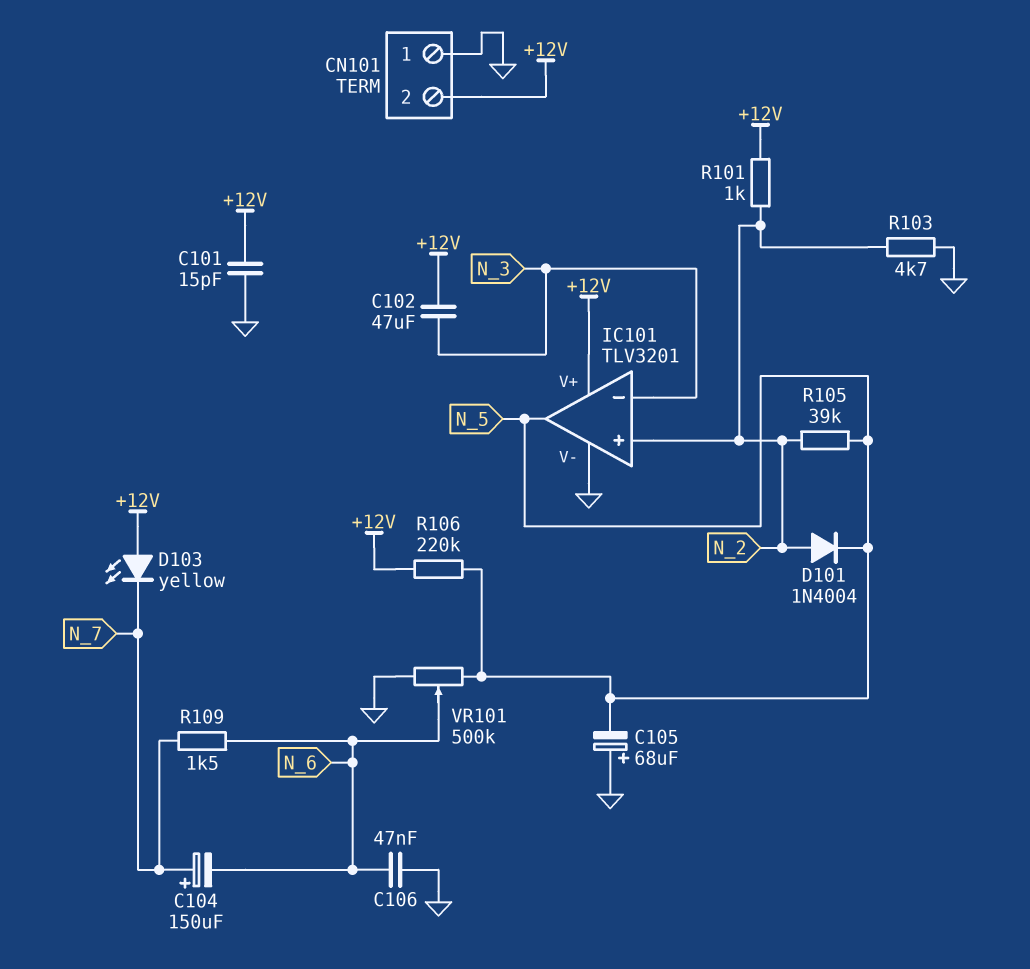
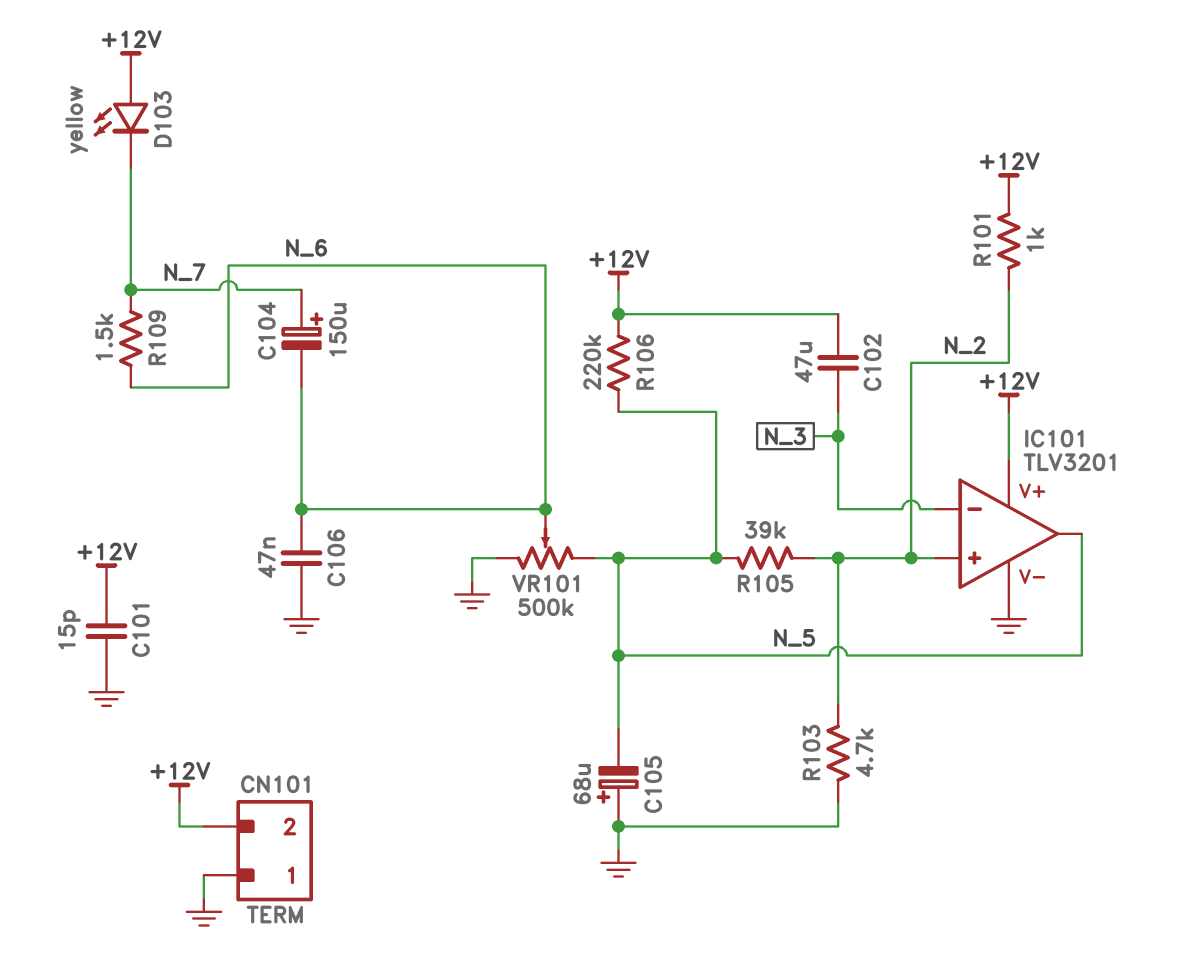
D101: diode 1N4004 (A N_2, K N_5) -> none

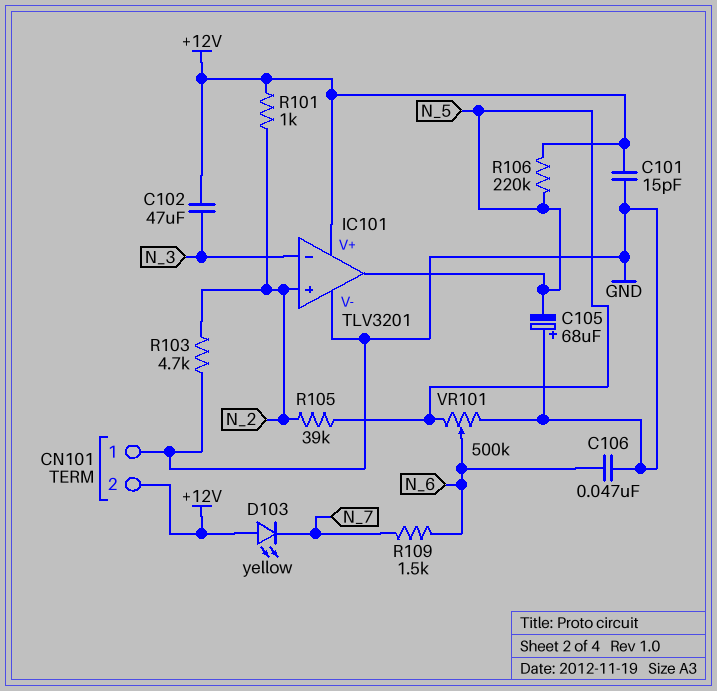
C104: 150uF (plus N_7, minus N_6) -> none

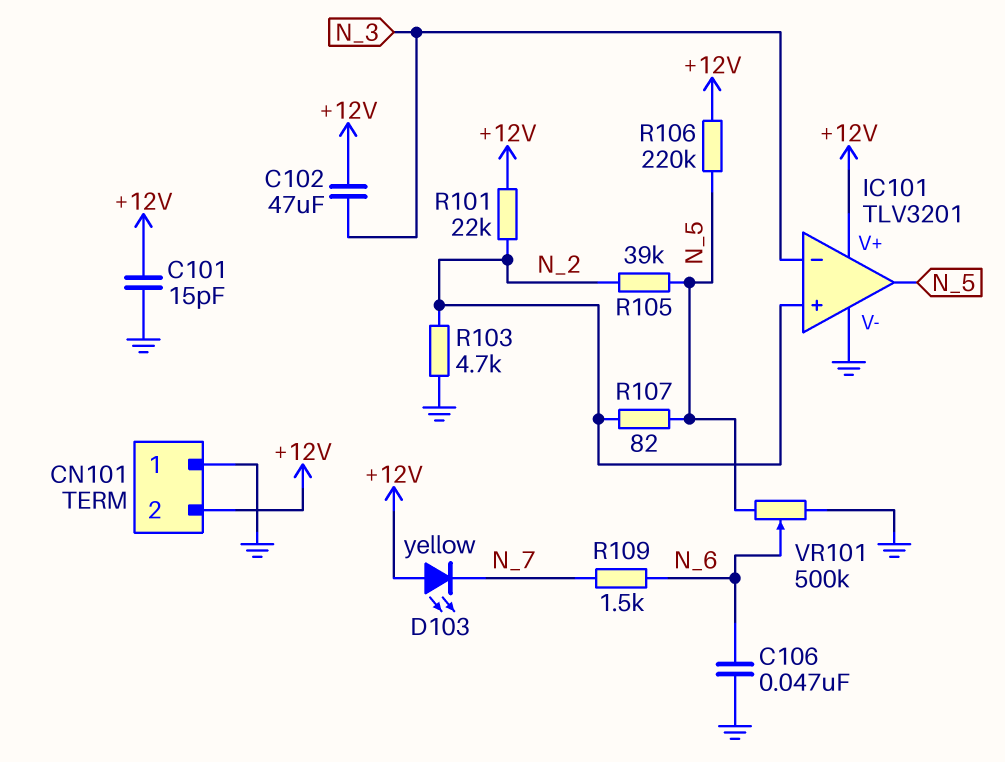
C105: 68uF (plus GND, minus N_5) -> none
R101: 1k (+12V, N_2) -> 22k (+12V, N_2)
R107: none -> 82 (N_2, N_5)

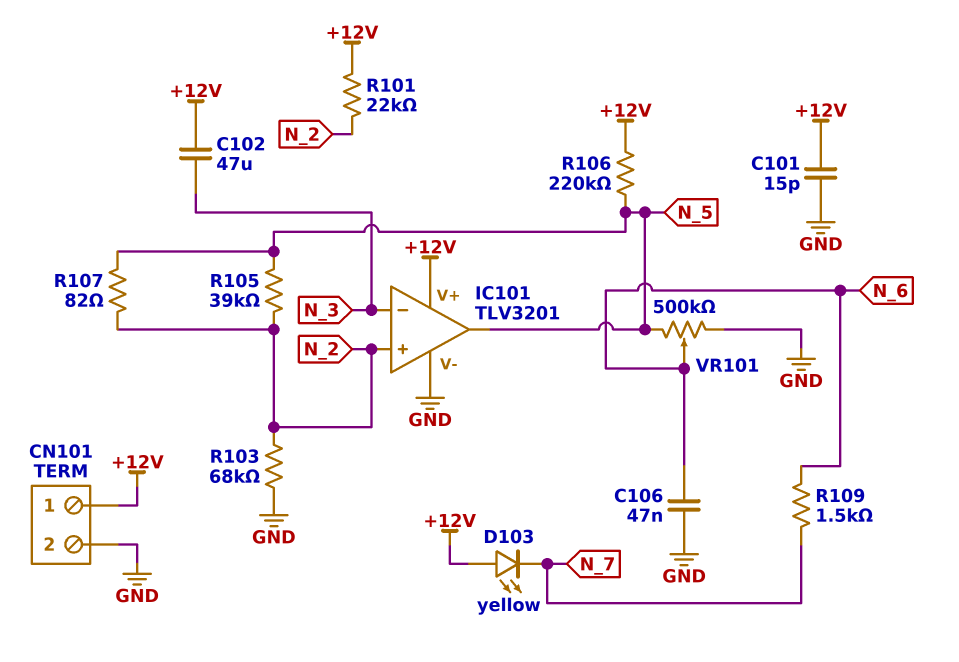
CN101 pin 1: GND -> +12V
CN101 pin 2: +12V -> GND
R103: 4.7k (GND, N_2) -> 68k (GND, N_2)

